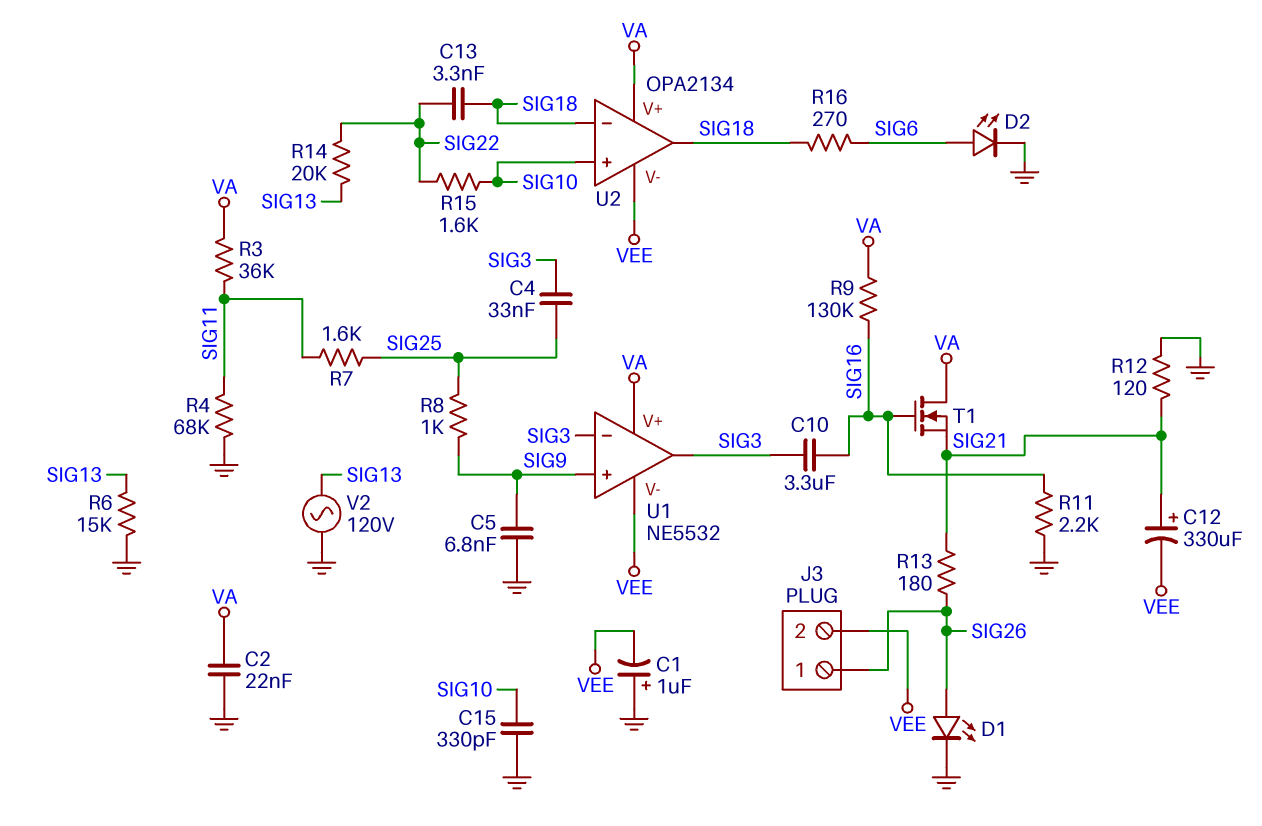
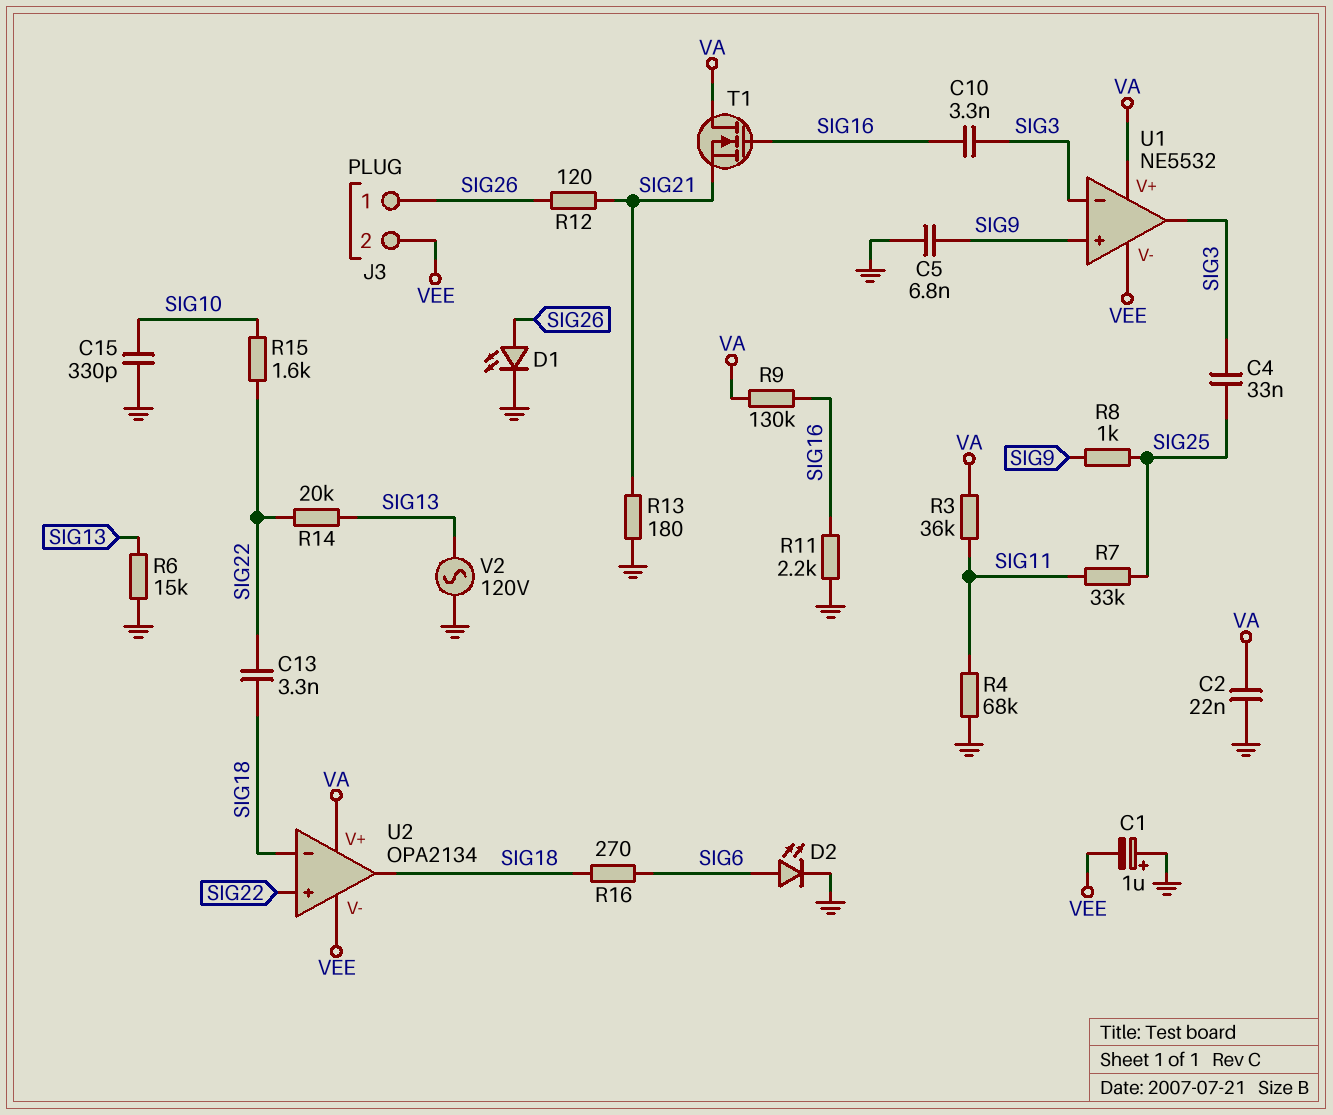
C10: 3.3uF (SIG3, SIG16) -> 3.3nF (SIG3, SIG16)
C12: 330uF (plus SIG21, minus VEE) -> none
R7: 1.6k (SIG11, SIG25) -> 33k (SIG11, SIG25)
R12: 120 (GND, SIG21) -> 120 (SIG21, SIG26)
R13: 180 (SIG21, SIG26) -> 180 (GND, SIG21)
U2 pin in+: SIG10 -> SIG22

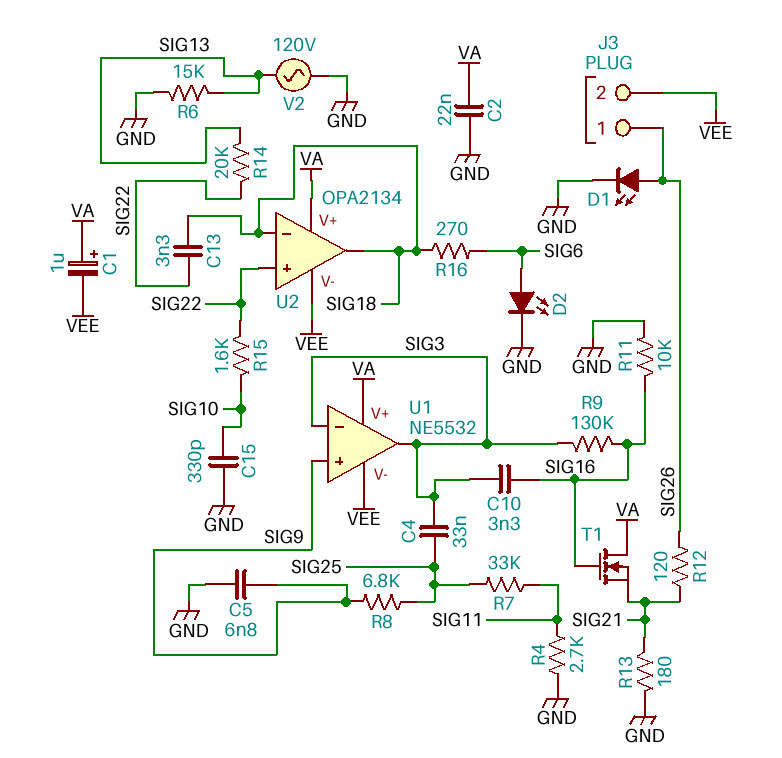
C1: 1uF (plus GND, minus VEE) -> 1uF (plus VA, minus VEE)
R3: 36k (SIG11, VA) -> none
R4: 68k (GND, SIG11) -> 2.7k (GND, SIG11)
R8: 1k (SIG9, SIG25) -> 6.8k (SIG9, SIG25)
R9: 130k (SIG16, VA) -> 130k (SIG3, SIG16)
R11: 2.2k (GND, SIG16) -> 10k (GND, SIG16)

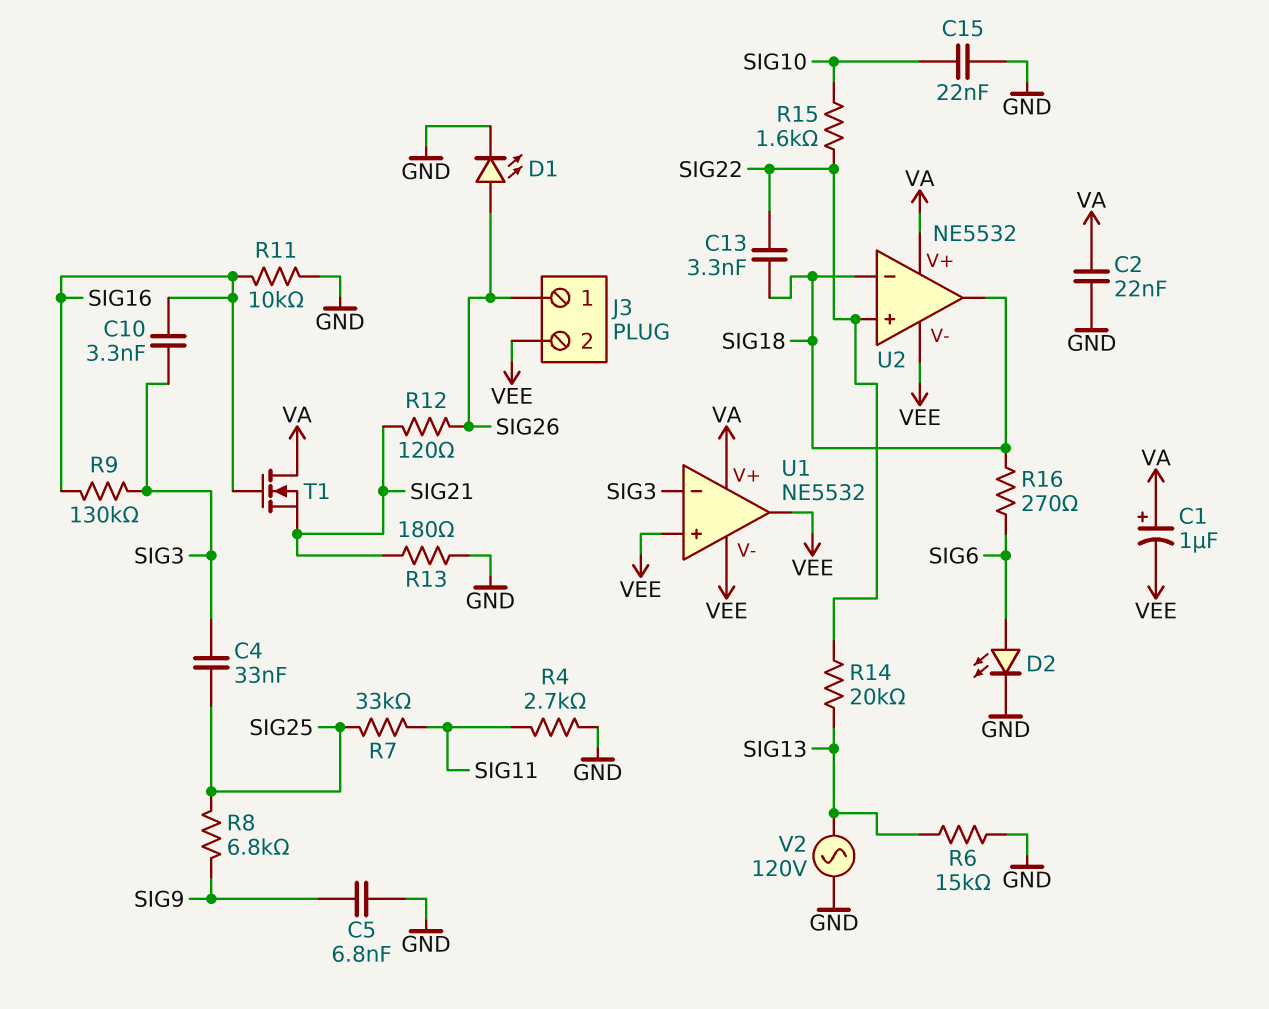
C15: 330pF (GND, SIG10) -> 22nF (GND, SIG10)
U1 pin in+: SIG9 -> VEE
U1 pin out: SIG3 -> VEE
U2: OPA2134 -> NE5532

